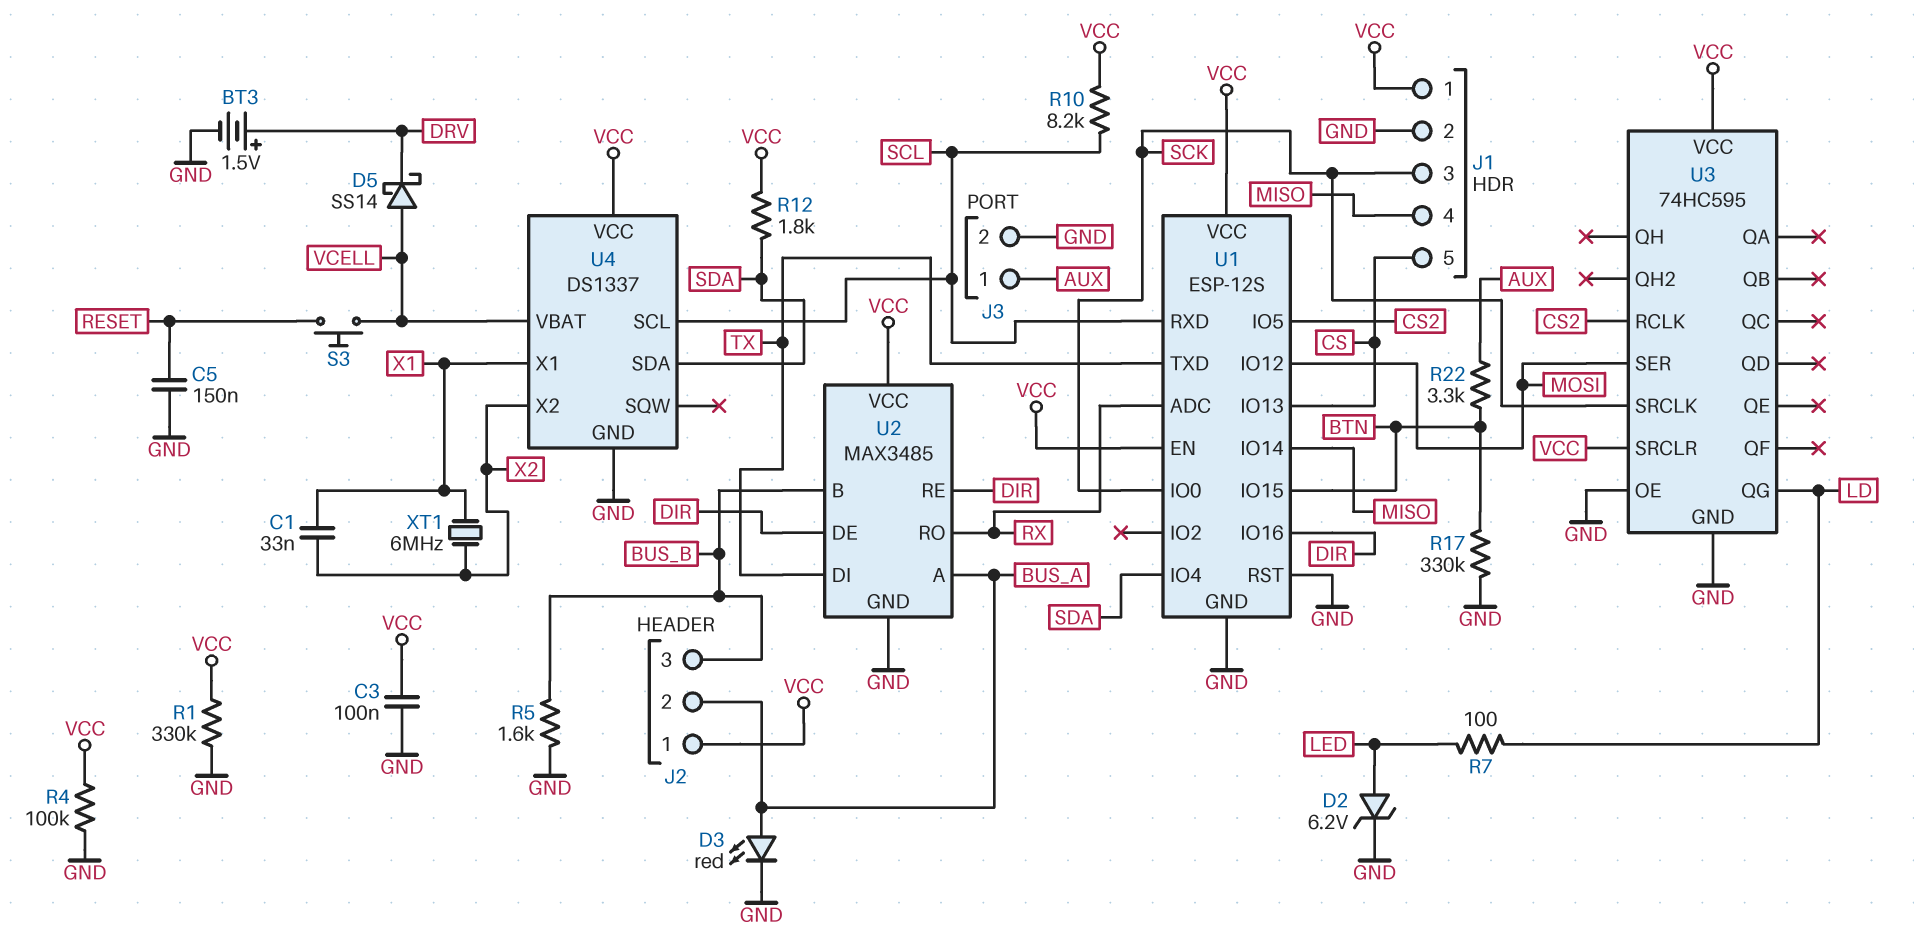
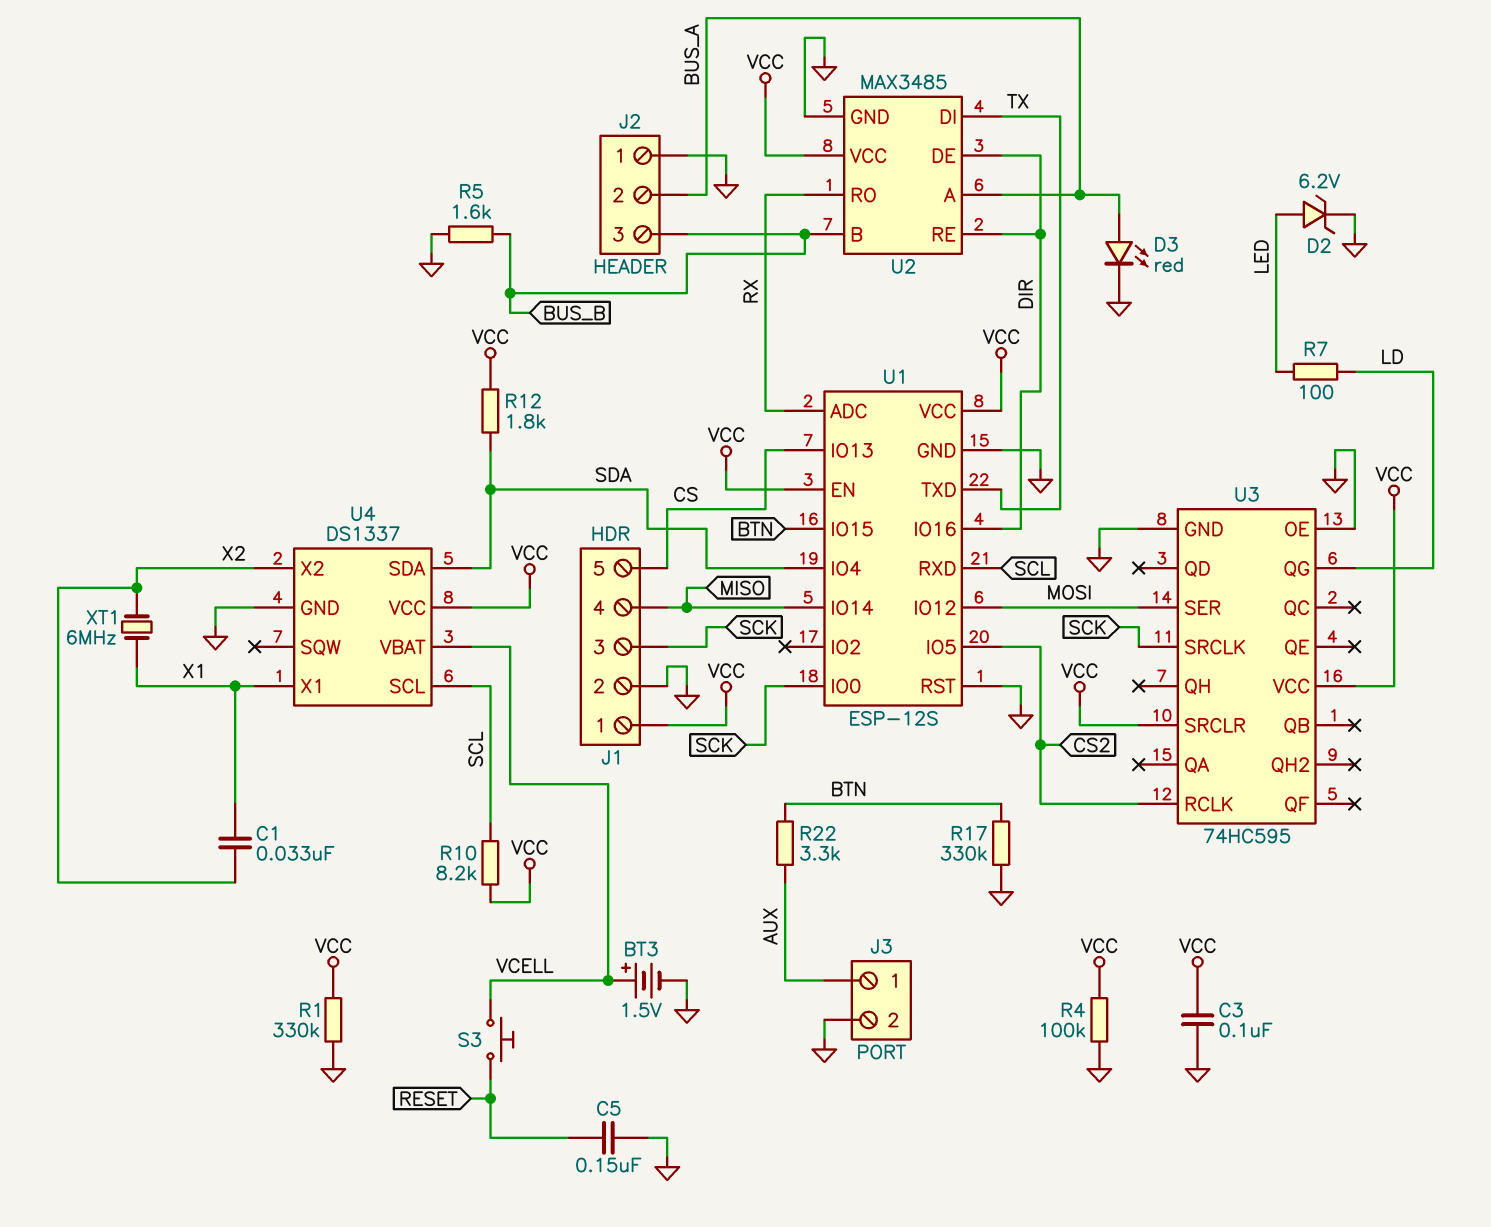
BT3: 1.5V (plus DRV, minus GND) -> 1.5V (plus VCELL, minus GND)
D5: schottky SS14 (A VCELL, K DRV) -> none
J2 pin 1: VCC -> GND

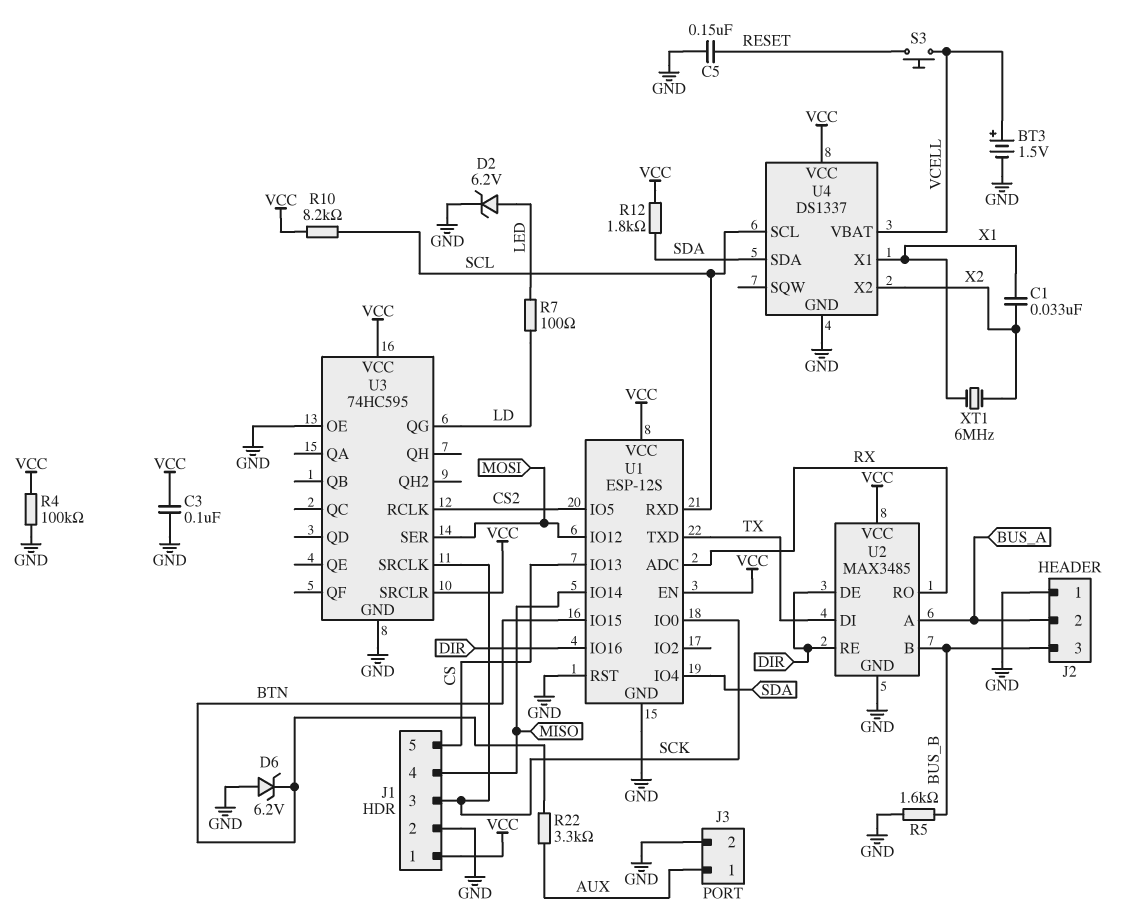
D3: LED red (A BUS_A, K GND) -> none
D6: none -> zener 6.2V (A GND, K BTN)
R1: 330k (GND, VCC) -> none
R17: 330k (BTN, GND) -> none

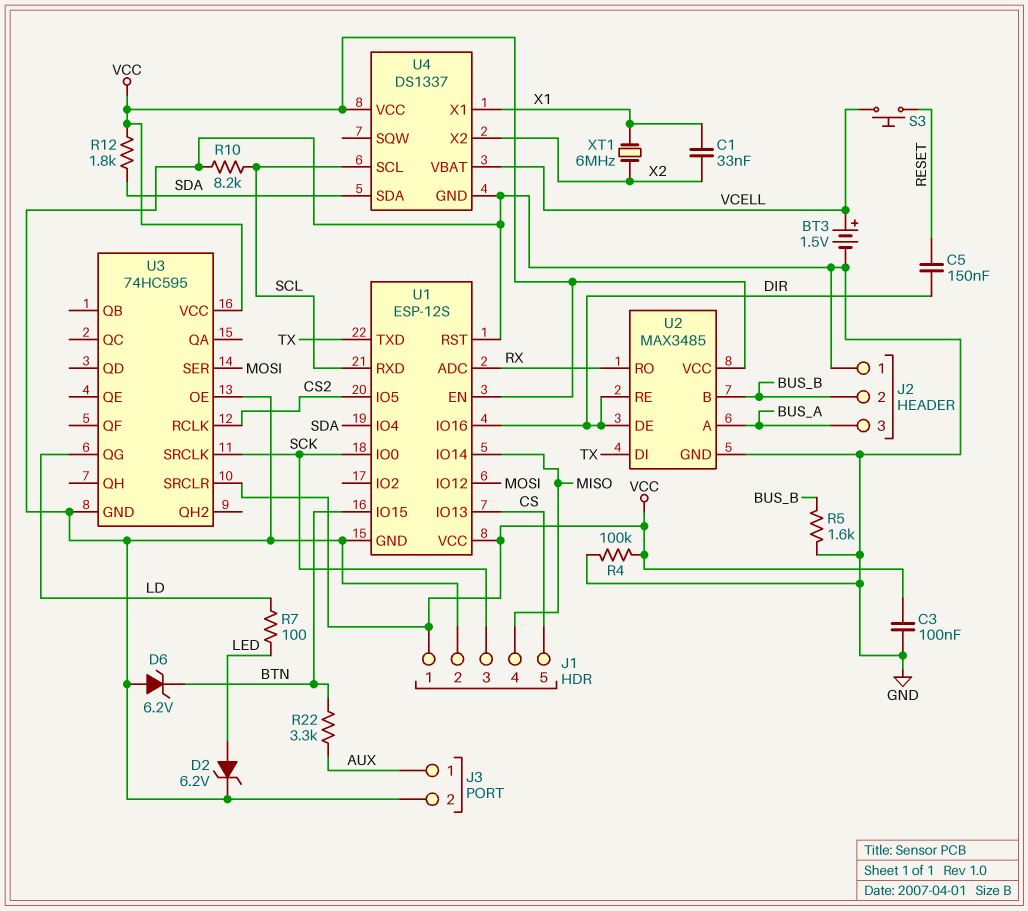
C5: 150nF (GND, RESET) -> 150nF (DIR, RESET)
J2 pin 2: BUS_A -> BUS_B
J2 pin 3: BUS_B -> BUS_A
R10: 8.2k (SCL, VCC) -> 8.2k (GND, SCL)

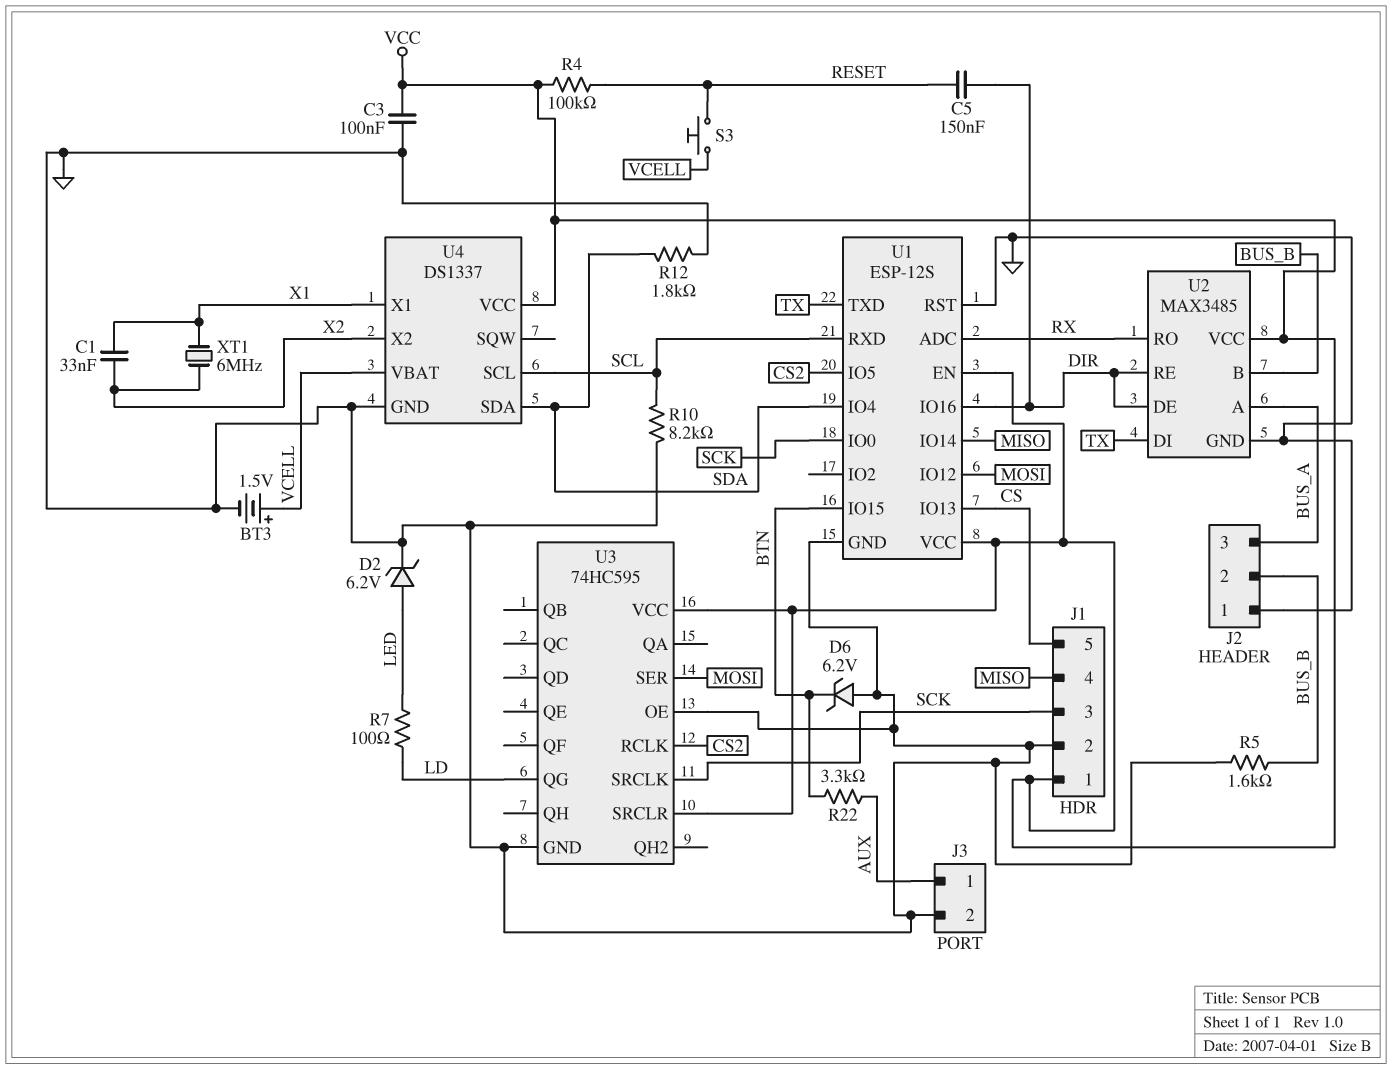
R4: 100k (GND, VCC) -> 100k (RESET, VCC)
R12: 1.8k (SDA, VCC) -> 1.8k (GND, SDA)

